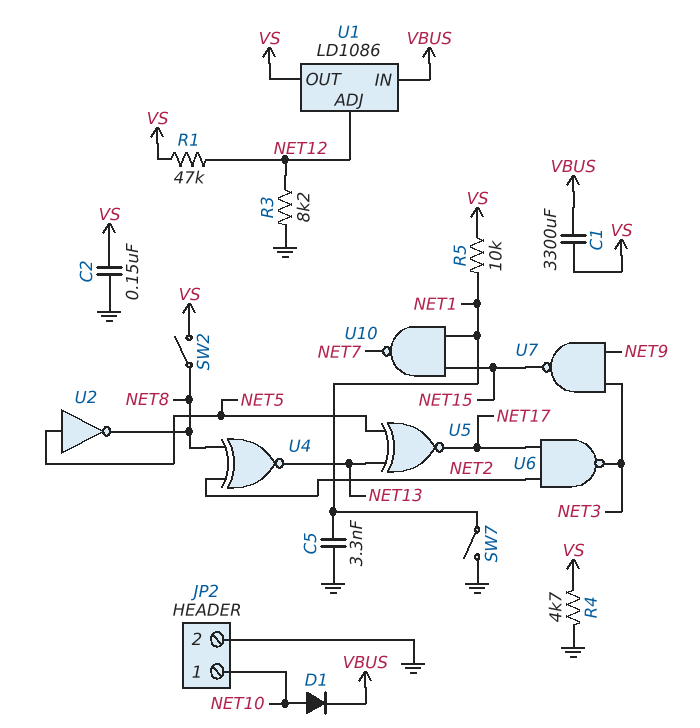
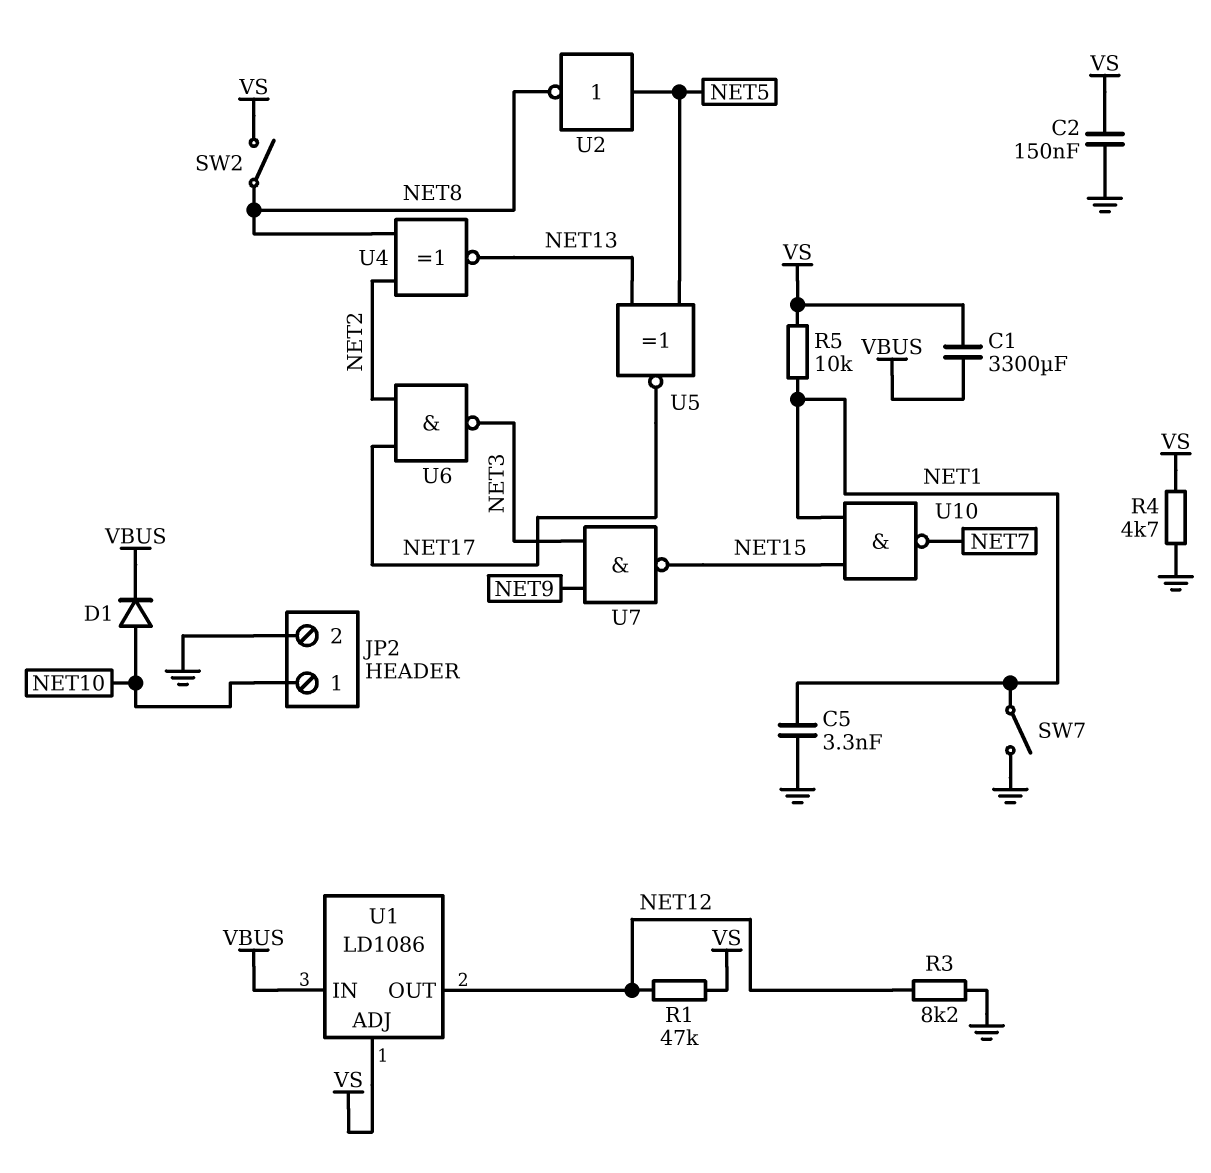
U1 pin ADJ: NET12 -> VS
U1 pin OUT: VS -> NET12

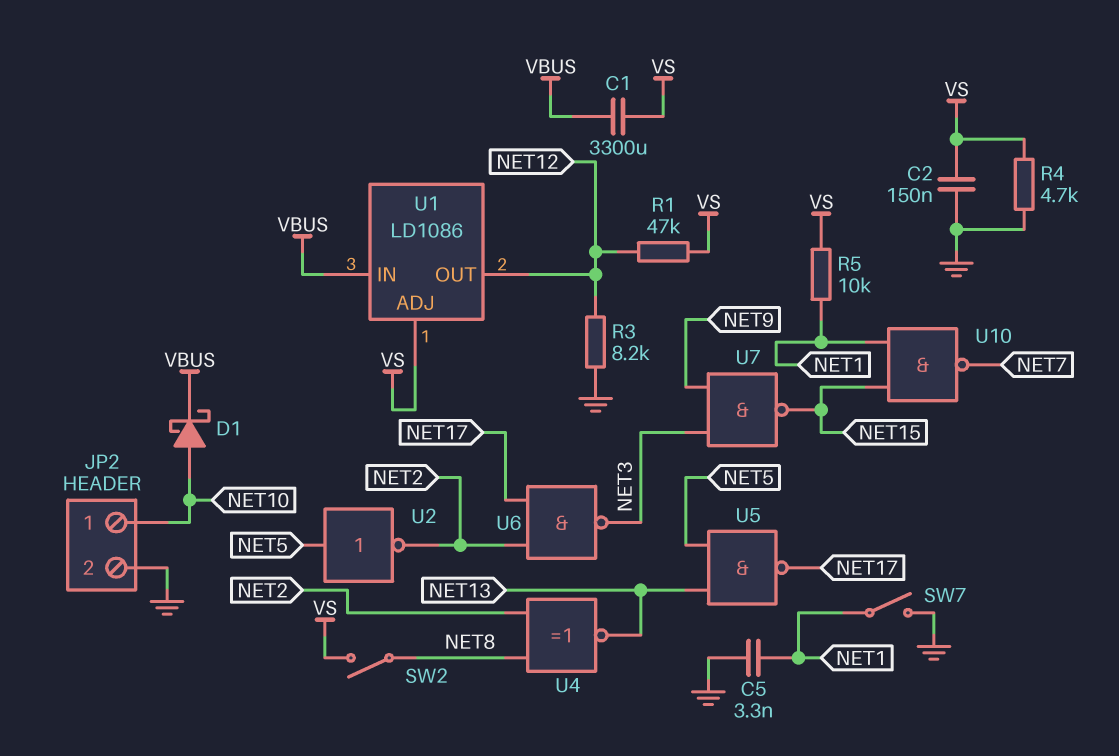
D1: diode (A NET10, K VBUS) -> schottky (A NET10, K VBUS)
U2: NOT (in NET5, out NET8) -> NOT (in NET5, out NET2)
U5: XNOR (in NET5, in NET13, out NET17) -> NAND (in NET5, in NET13, out NET17)

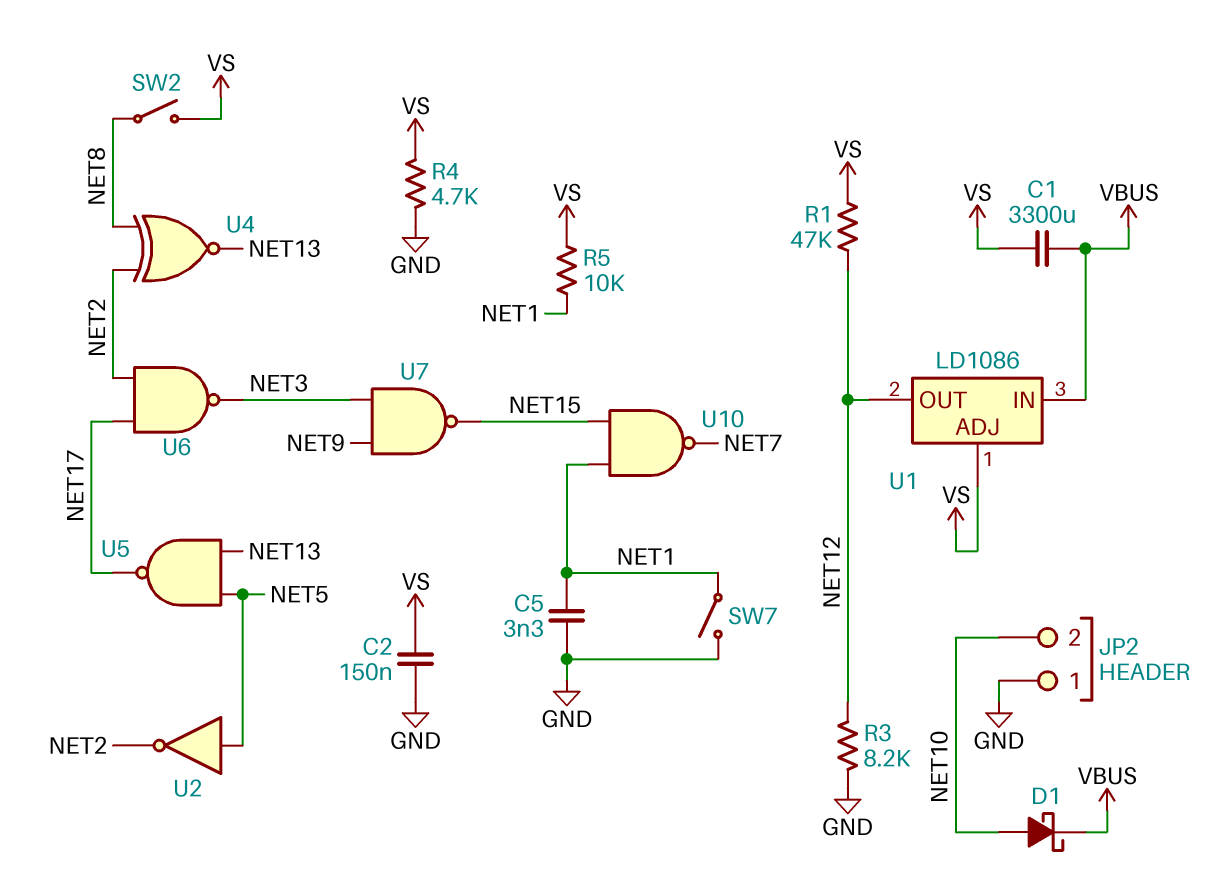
JP2 pin 1: NET10 -> GND
JP2 pin 2: GND -> NET10

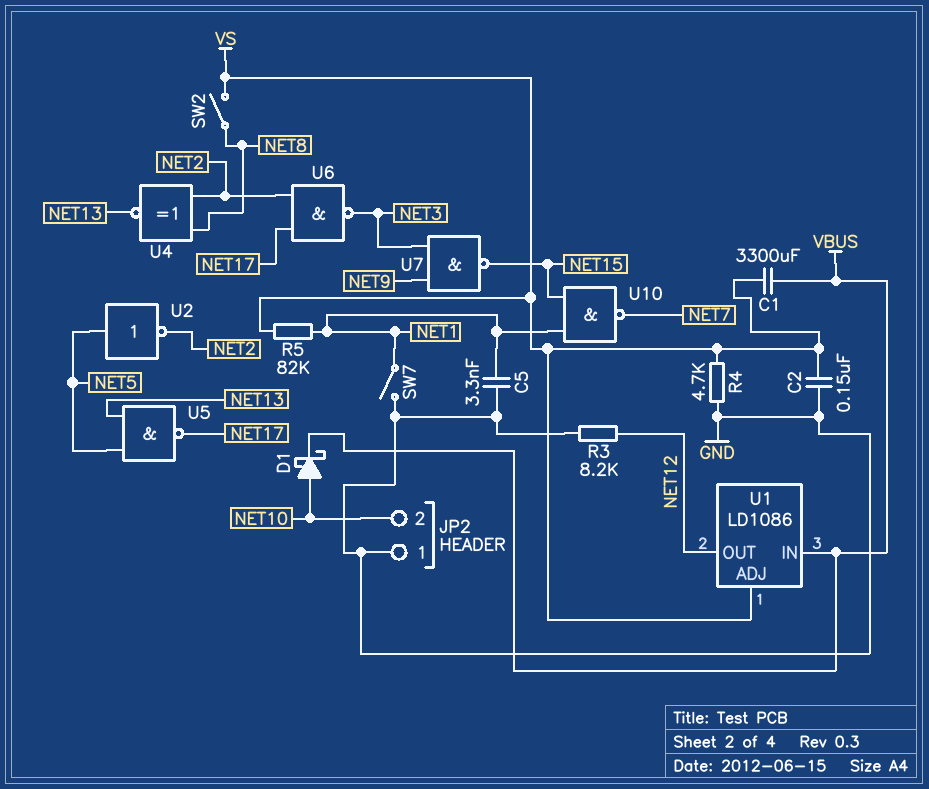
R1: 47k (NET12, VS) -> none
R5: 10k (NET1, VS) -> 82k (NET1, VS)

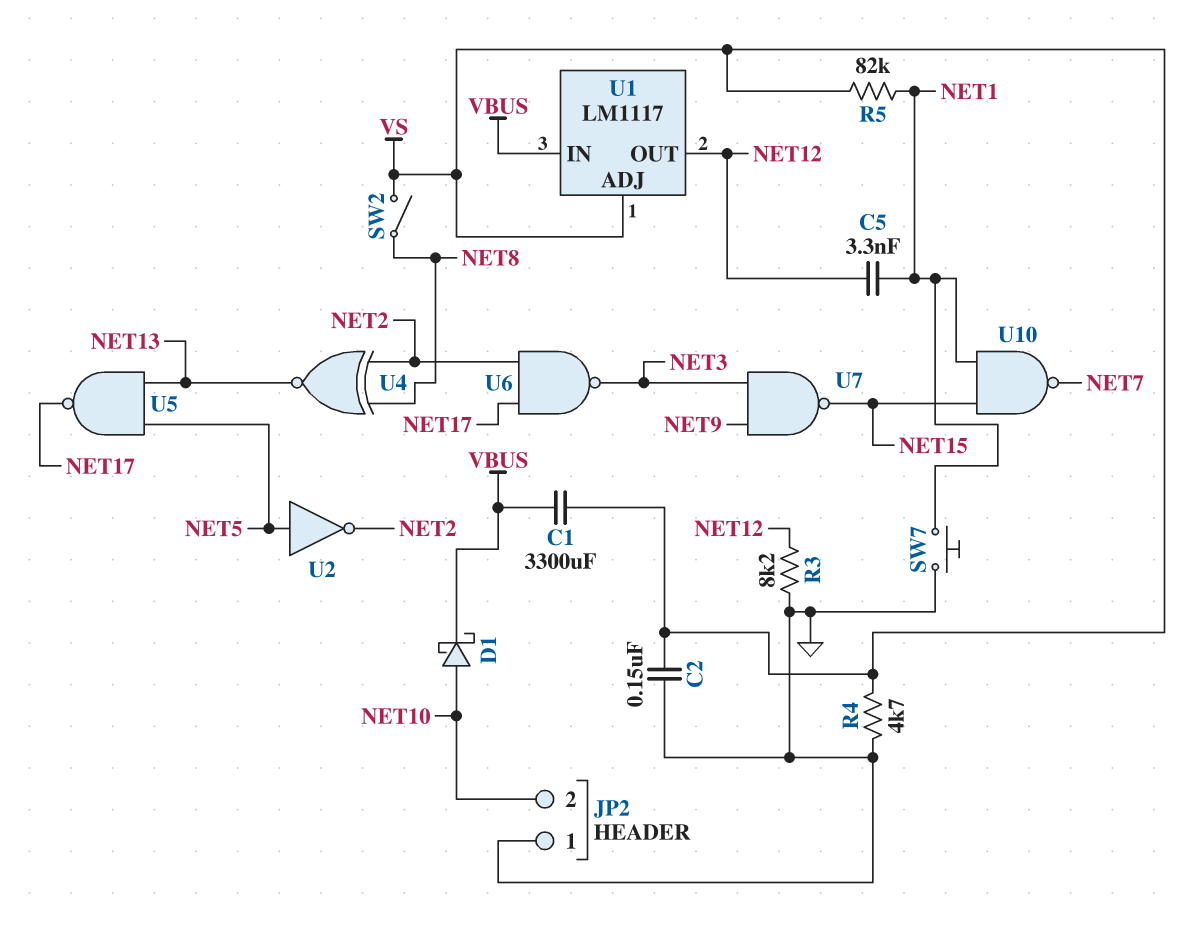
C5: 3.3nF (GND, NET1) -> 3.3nF (NET1, NET12)
SW7: switch (GND, NET1) -> button (GND, NET1)
U1: LD1086 -> LM1117

